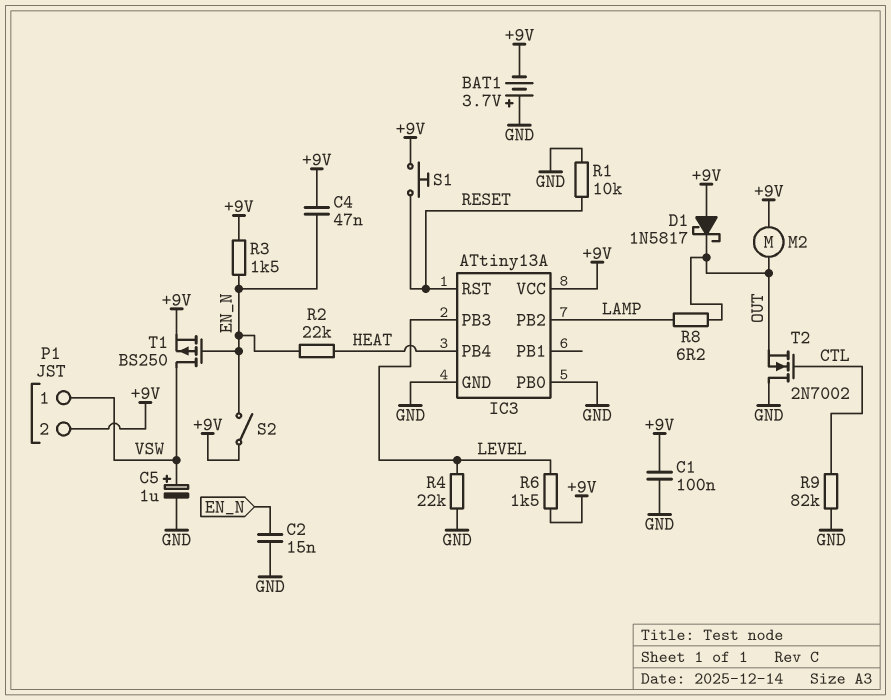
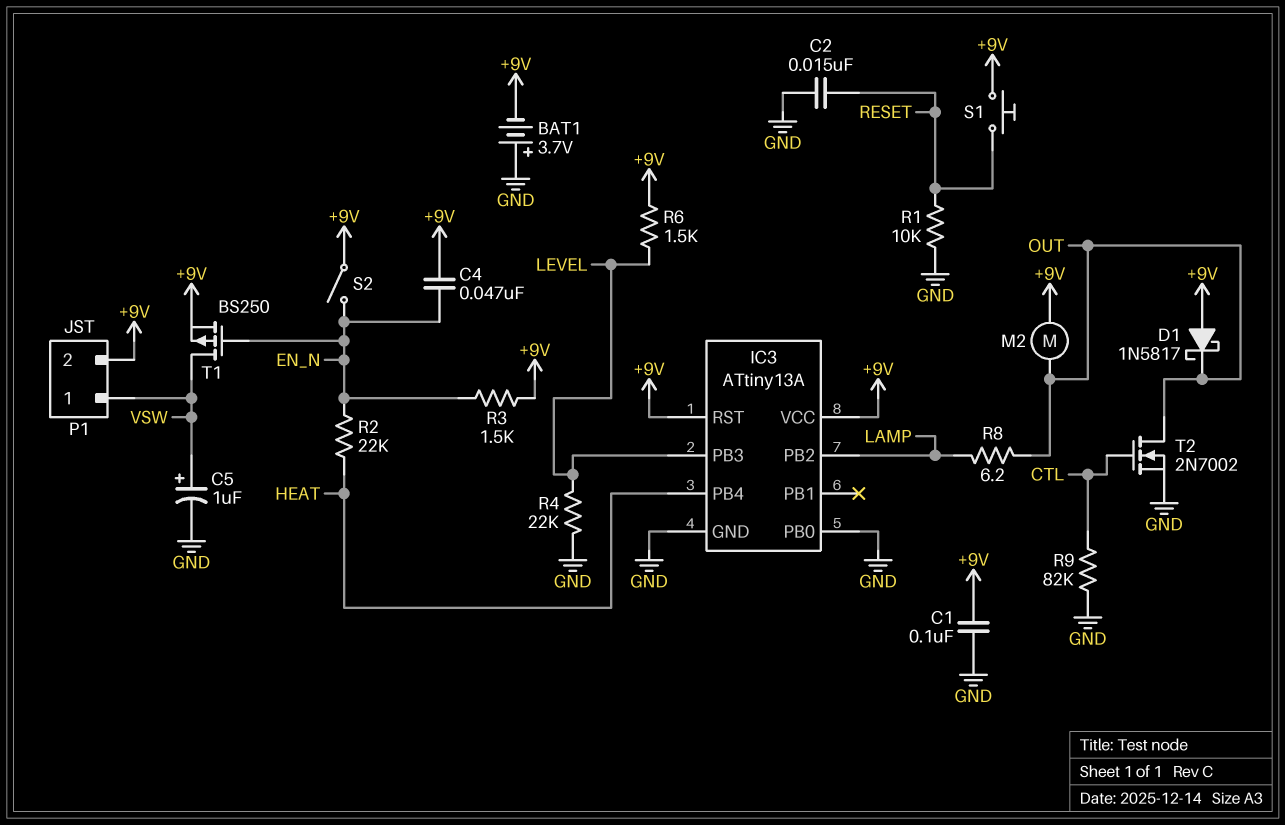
C2: 15nF (EN_N, GND) -> 15nF (GND, RESET)
IC3 pin RST: RESET -> +9V
T2: NMOS 2N7002 (G CTL, D GND, S OUT) -> NMOS 2N7002 (G CTL, D OUT, S GND)

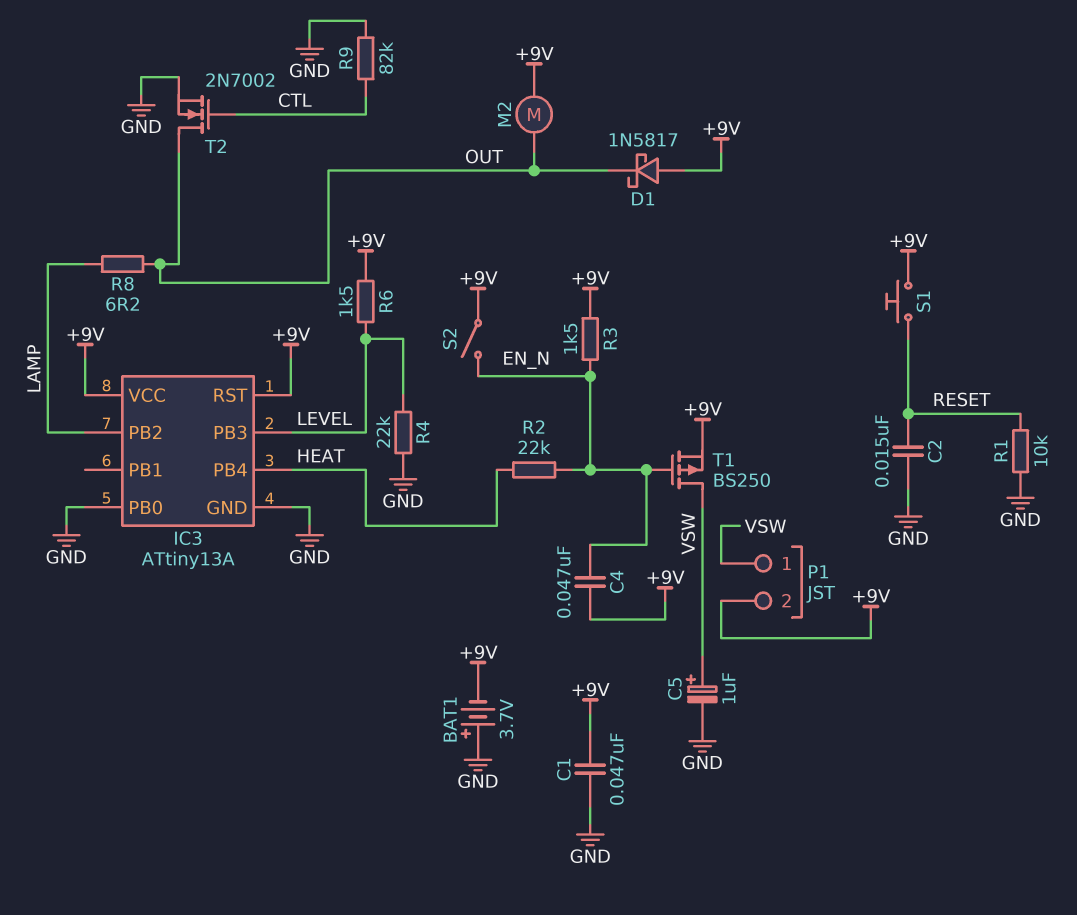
C1: 100nF (+9V, GND) -> 47nF (+9V, GND)

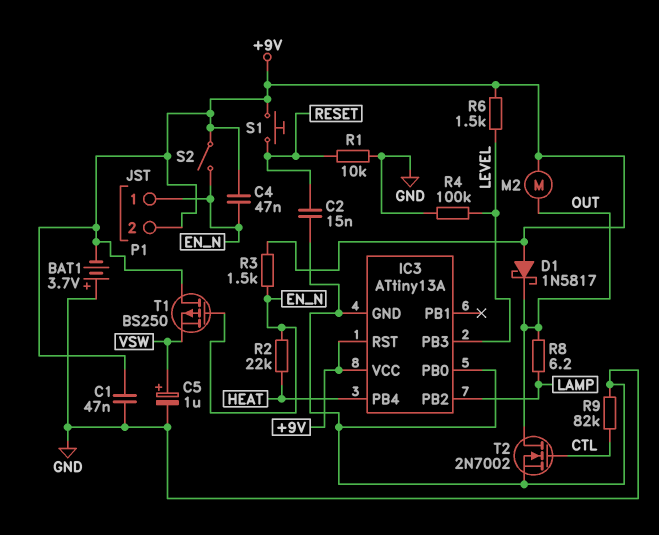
P1 pin 1: VSW -> EN_N
R4: 22k (GND, LEVEL) -> 100k (GND, LEVEL)
T1: PMOS BS250 (G EN_N, D VSW, S +9V) -> PMOS BS250 (G EN_N, D +9V, S VSW)

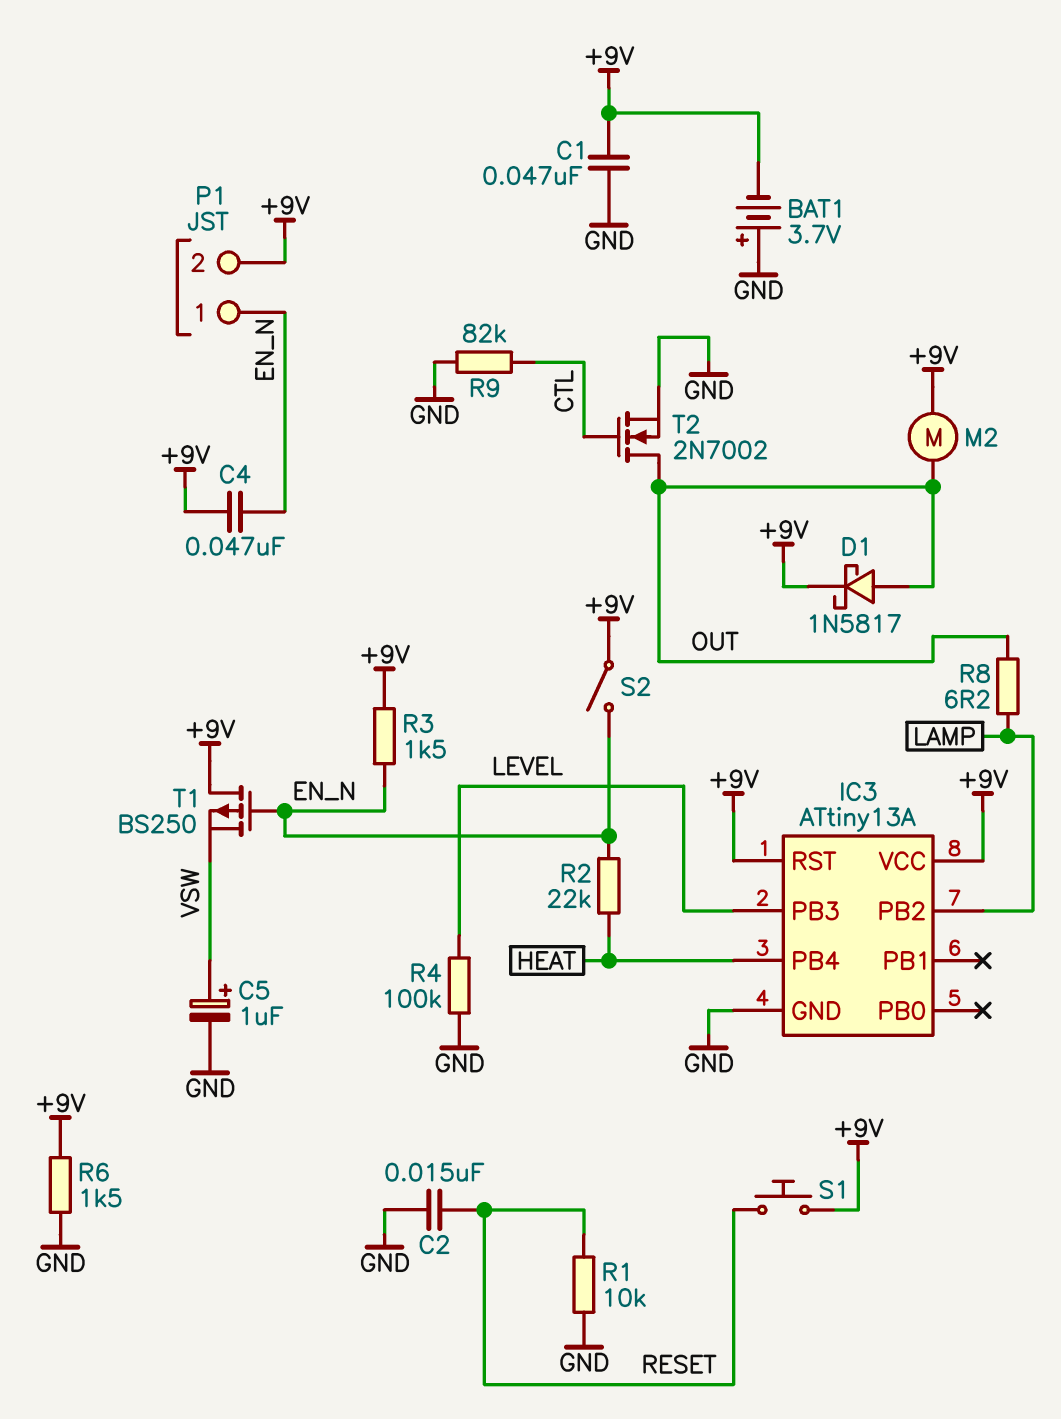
D1: schottky 1N5817 (A +9V, K OUT) -> schottky 1N5817 (A OUT, K +9V)
IC3 pin PB0: GND -> none
R6: 1.5k (+9V, LEVEL) -> 1.5k (+9V, GND)

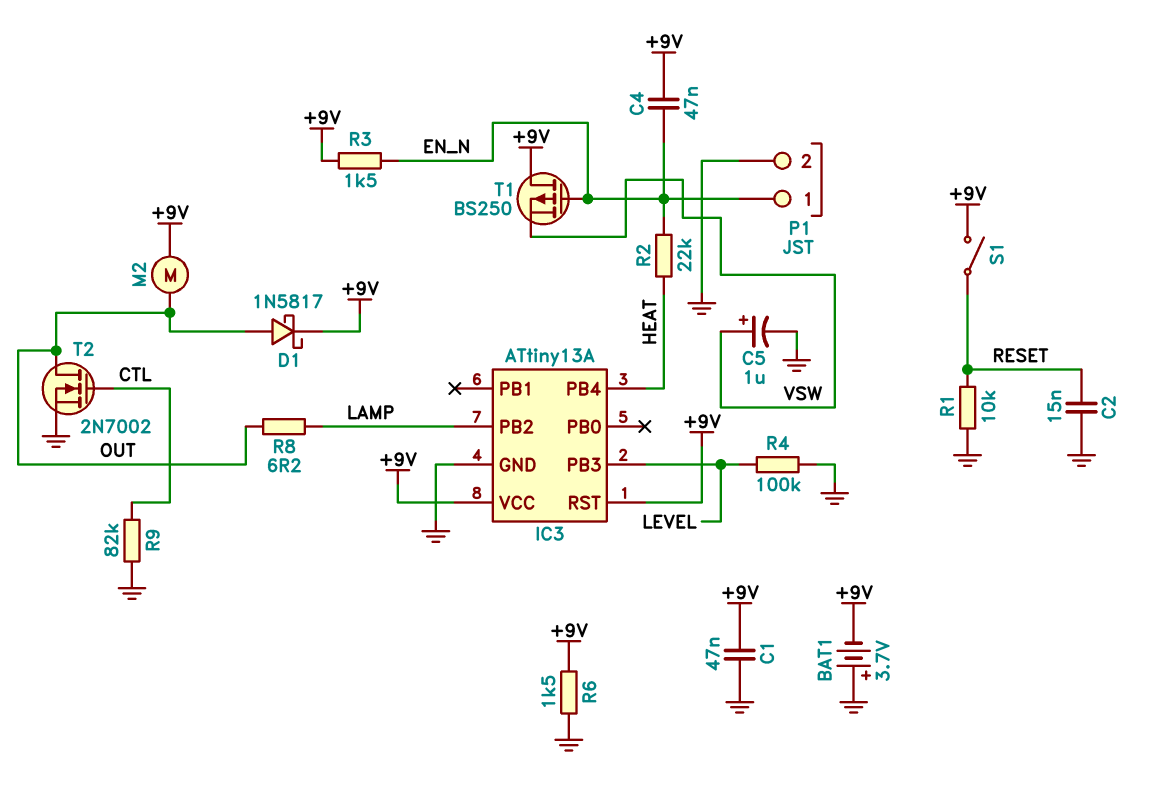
P1 pin 2: +9V -> GND
S1: button (+9V, RESET) -> switch (+9V, RESET)
S2: switch (+9V, EN_N) -> none

